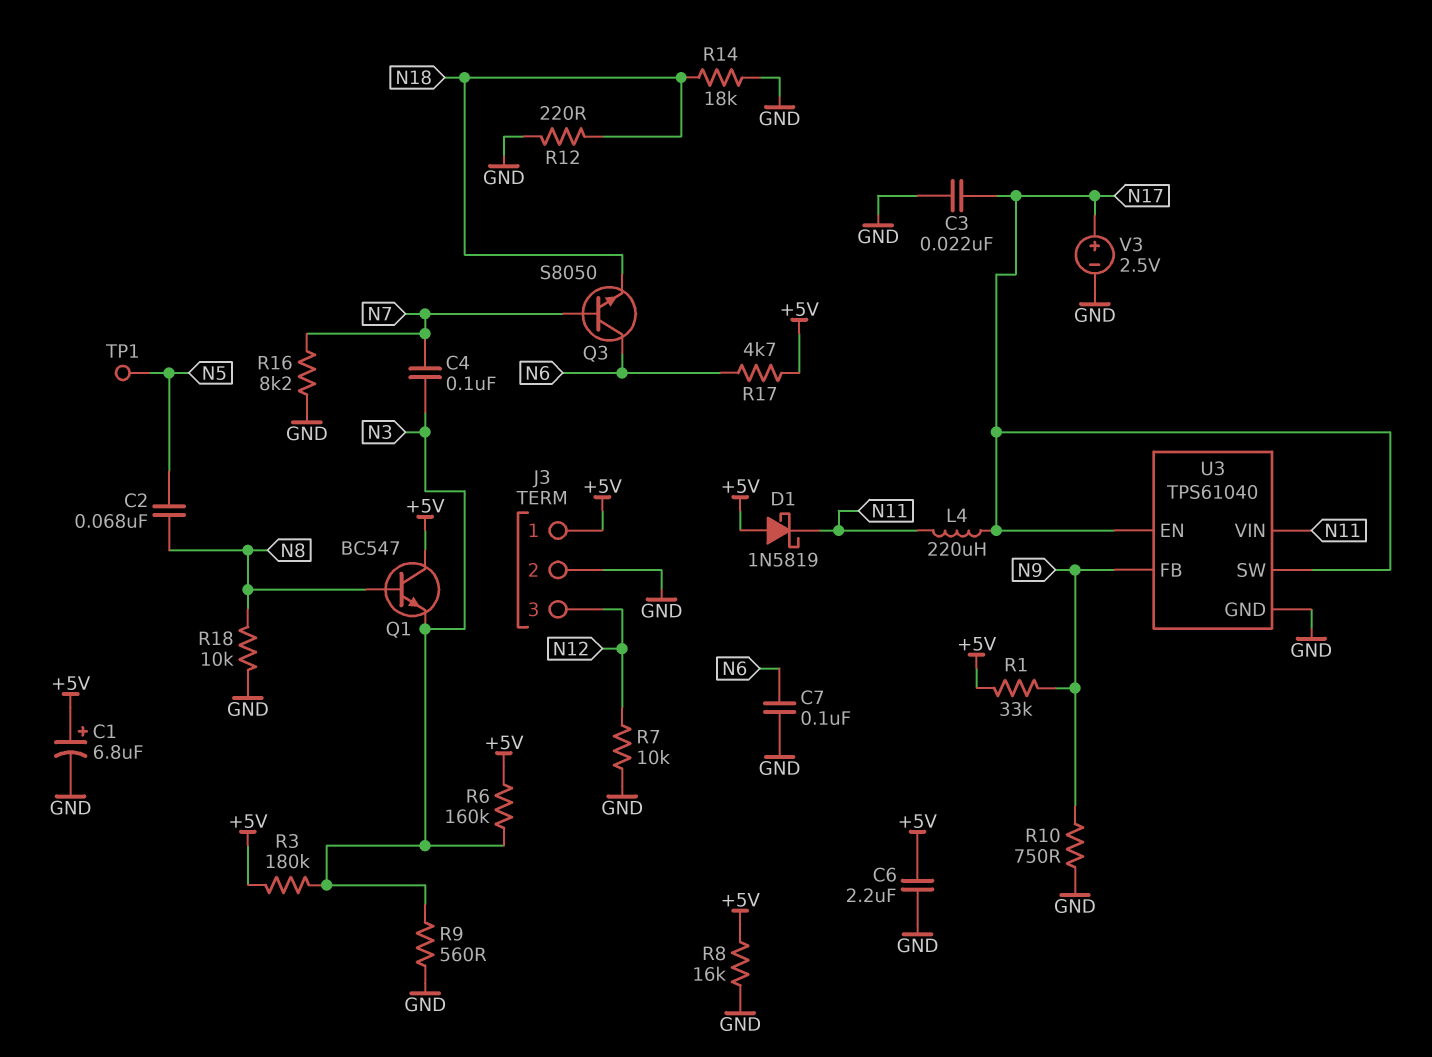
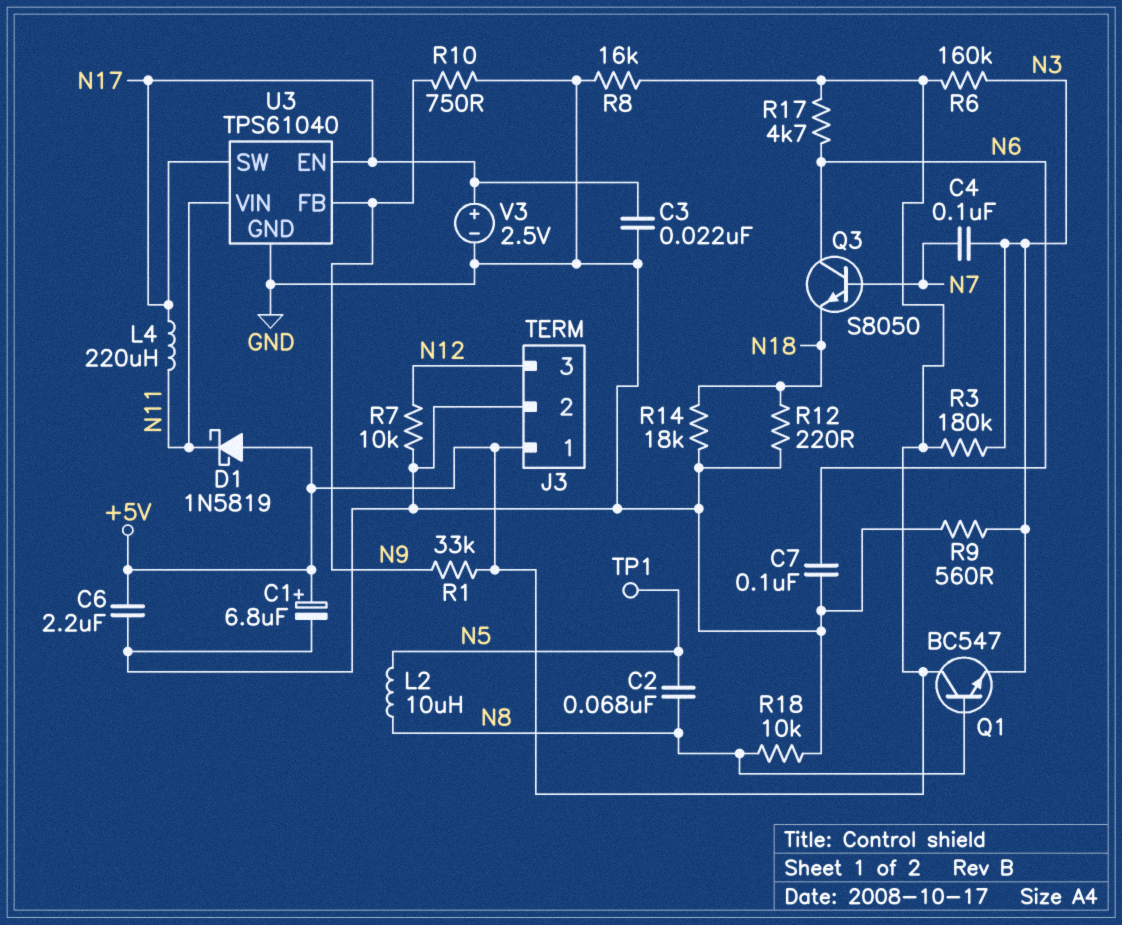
L2: none -> 10uH (N5, N8)
R16: 8.2k (GND, N7) -> none

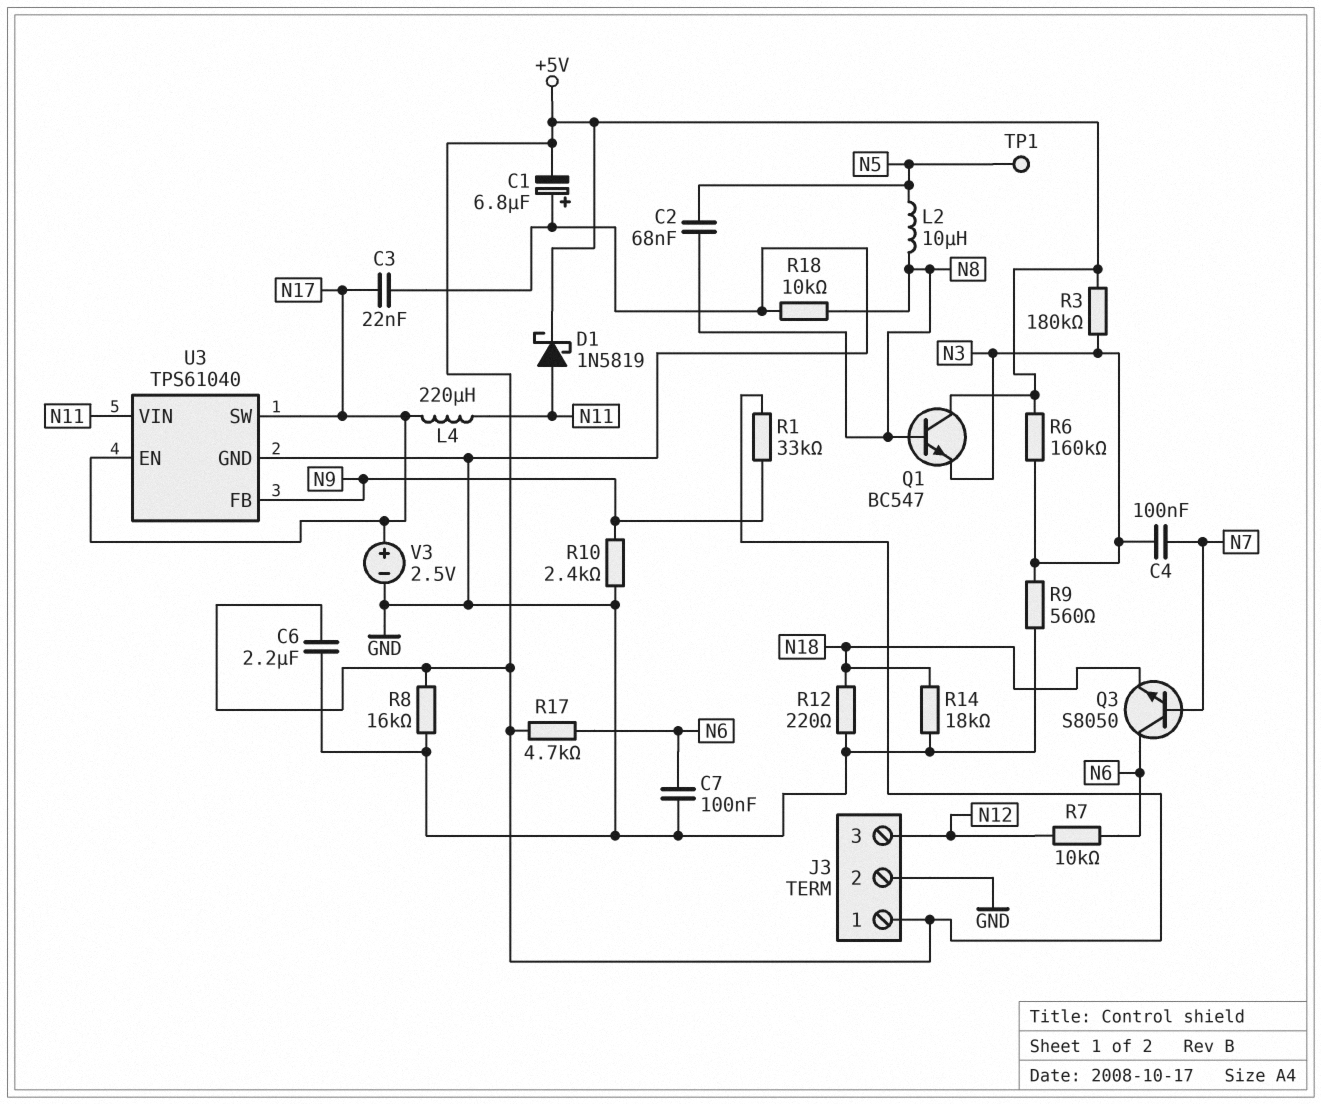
C1: 6.8uF (plus +5V, minus GND) -> 6.8uF (plus GND, minus +5V)
D1: schottky 1N5819 (A +5V, K N11) -> schottky 1N5819 (A N11, K +5V)
R7: 10k (GND, N12) -> 10k (N6, N12)
R10: 750 (GND, N9) -> 2.4k (GND, N9)

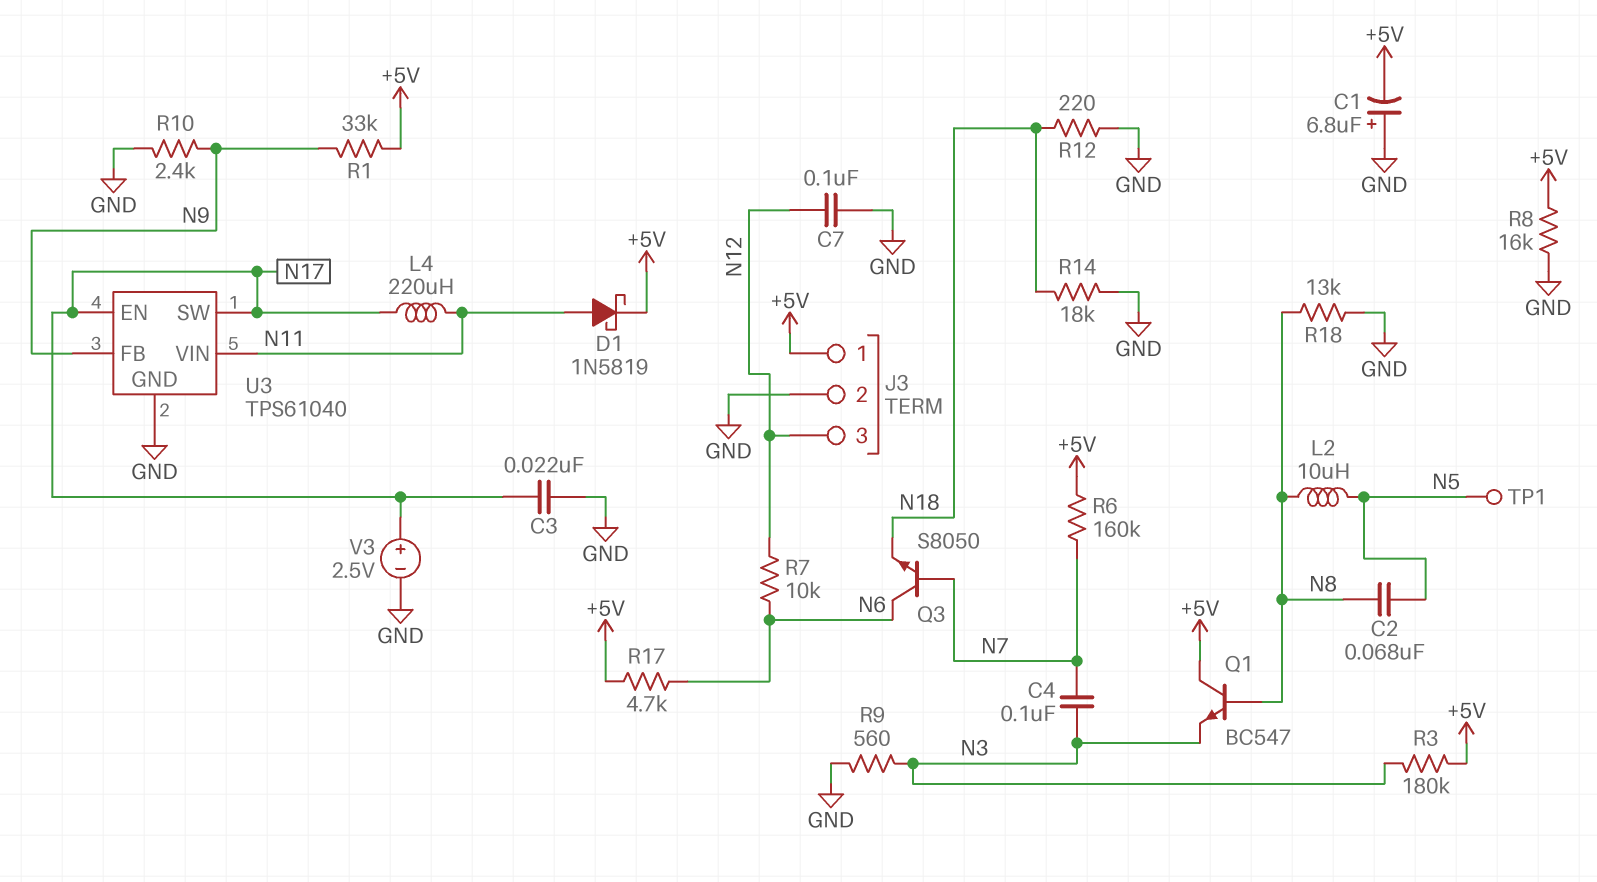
C6: 2.2uF (+5V, GND) -> none
C7: 100nF (GND, N6) -> 100nF (GND, N12)
R6: 160k (+5V, N3) -> 160k (+5V, N7)
R18: 10k (GND, N8) -> 13k (GND, N8)

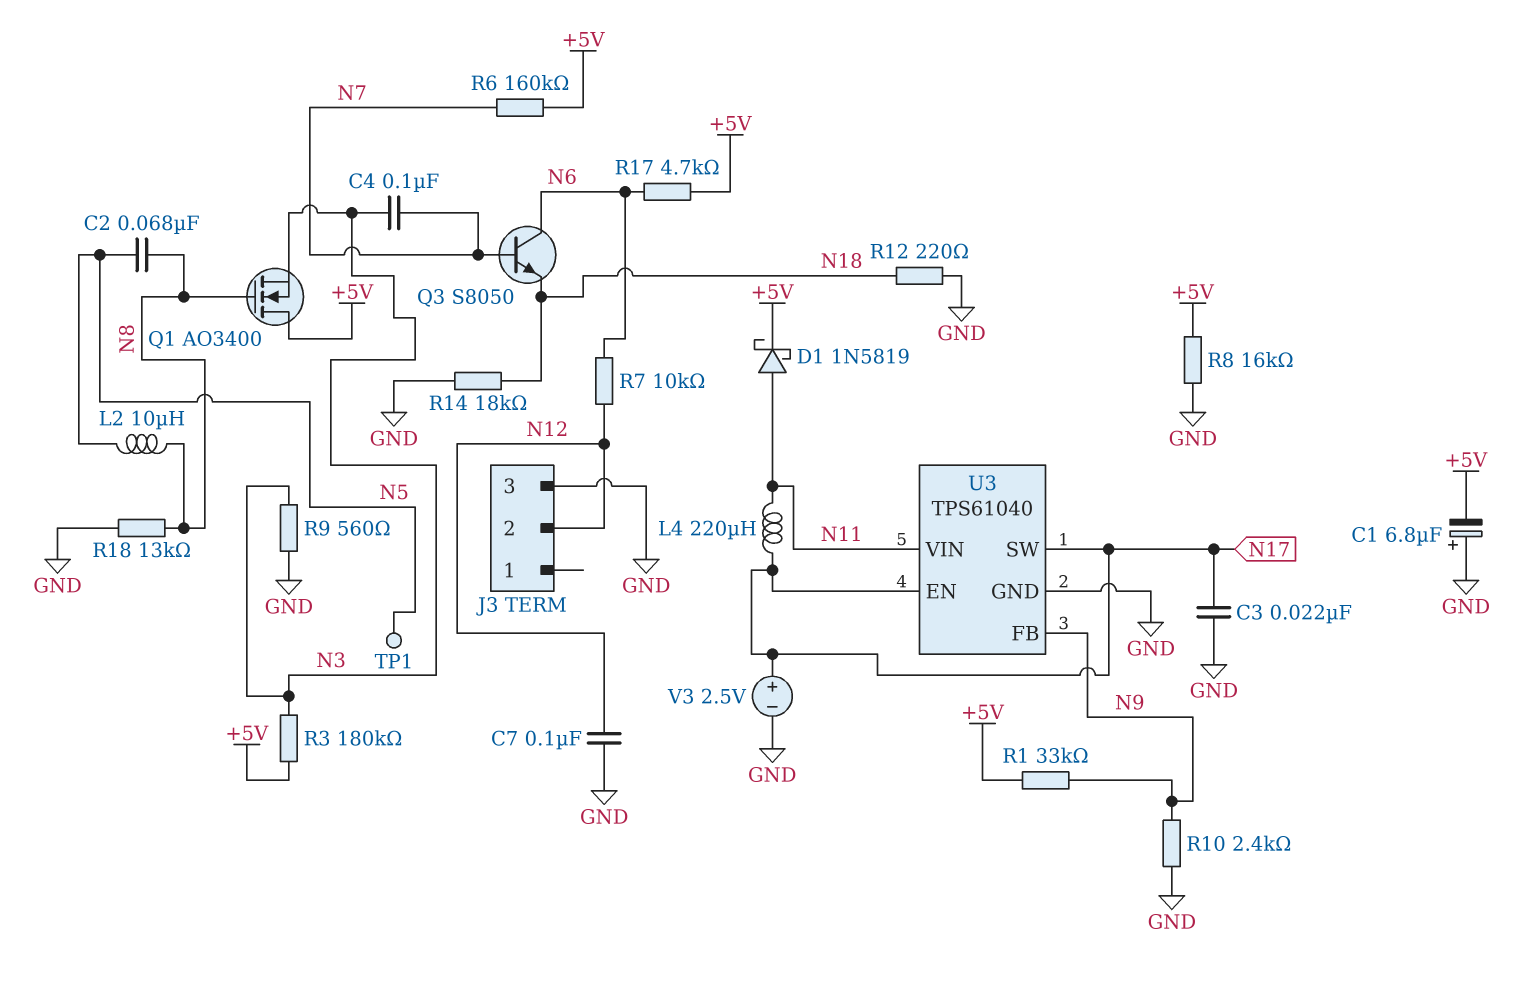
J3 pin 1: +5V -> none
J3 pin 2: GND -> N12
J3 pin 3: N12 -> GND
Q1: NPN BC547 (B N8, C +5V, E N3) -> NMOS AO3400 (G N8, D +5V, S N3)

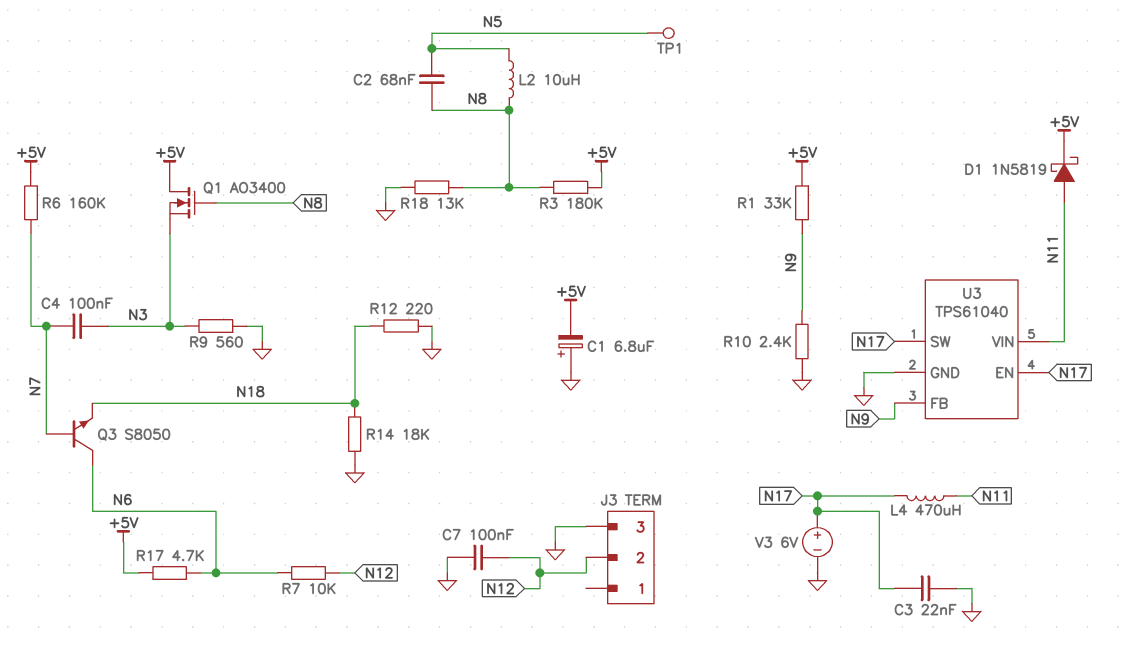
L4: 220uH (N11, N17) -> 470uH (N11, N17)
R3: 180k (+5V, N3) -> 180k (+5V, N8)
R8: 16k (+5V, GND) -> none
V3: 2.5V (plus N17, minus GND) -> 6V (plus N17, minus GND)

